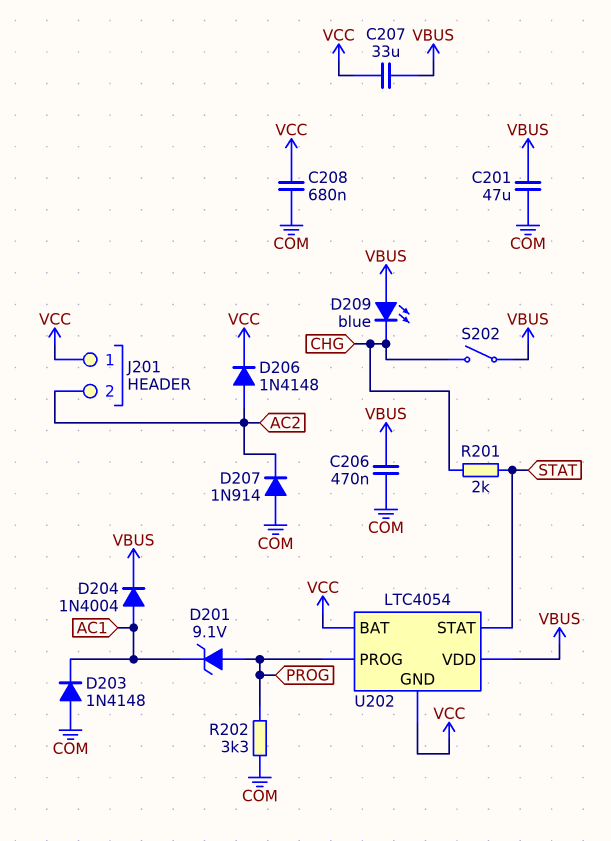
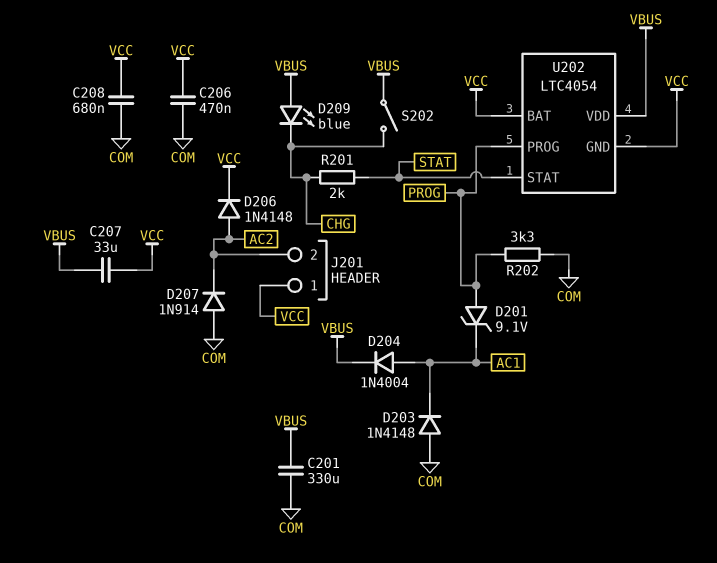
C201: 47uF (COM, VBUS) -> 330uF (COM, VBUS)
C206: 470nF (COM, VBUS) -> 470nF (COM, VCC)

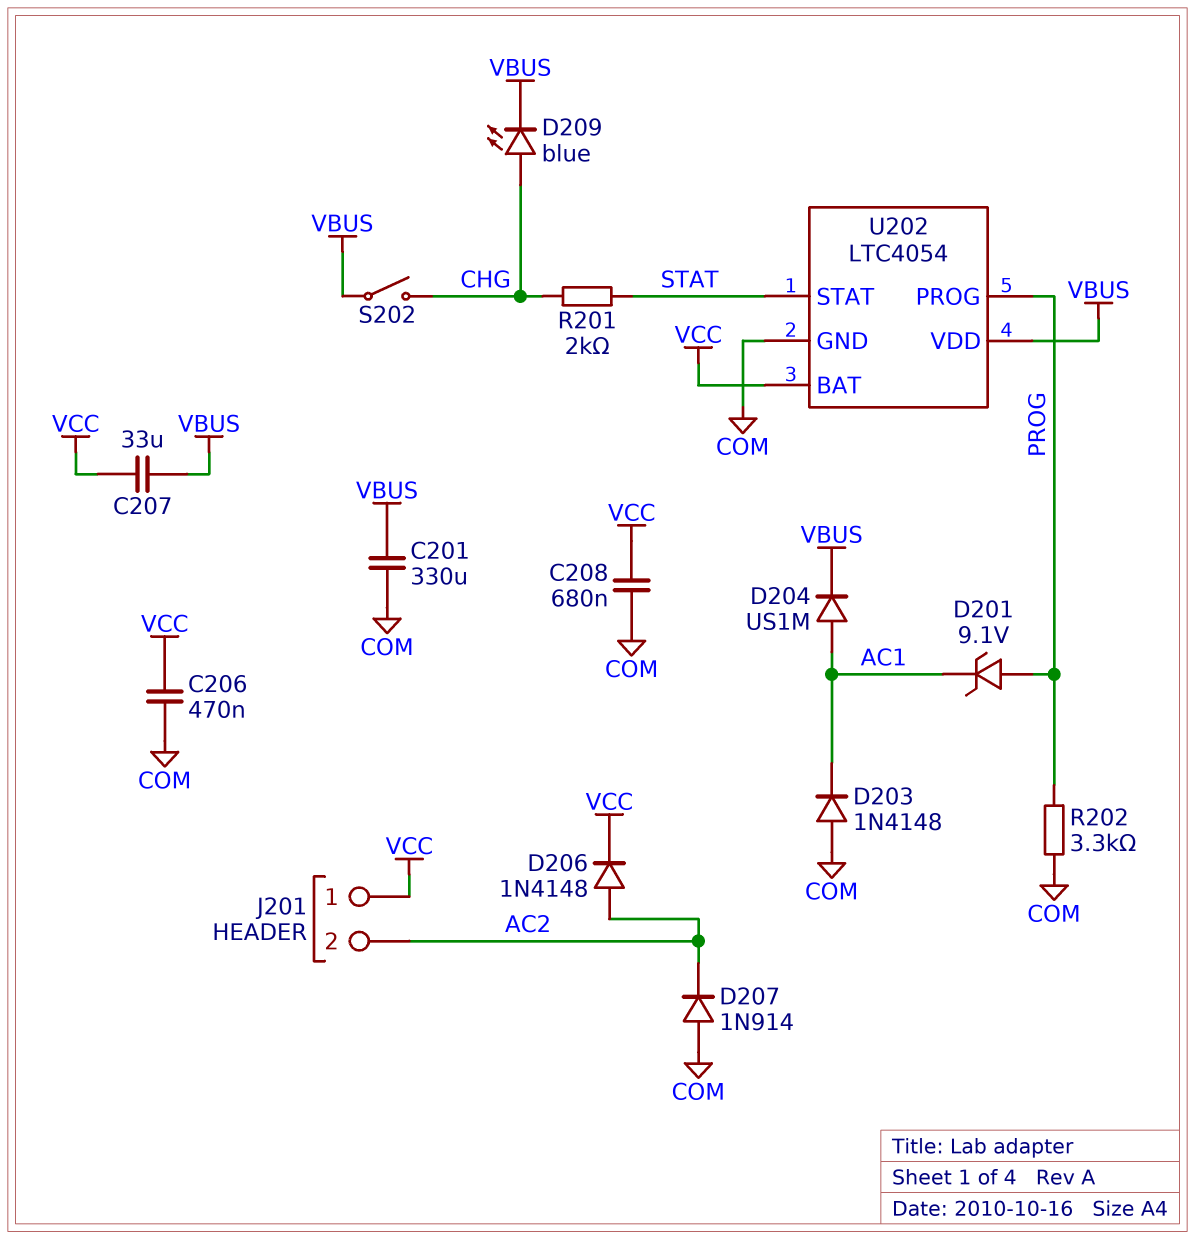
D204: diode 1N4004 (A AC1, K VBUS) -> diode US1M (A AC1, K VBUS)
D209: LED blue (A VBUS, K CHG) -> LED blue (A CHG, K VBUS)
U202 pin GND: VCC -> COM

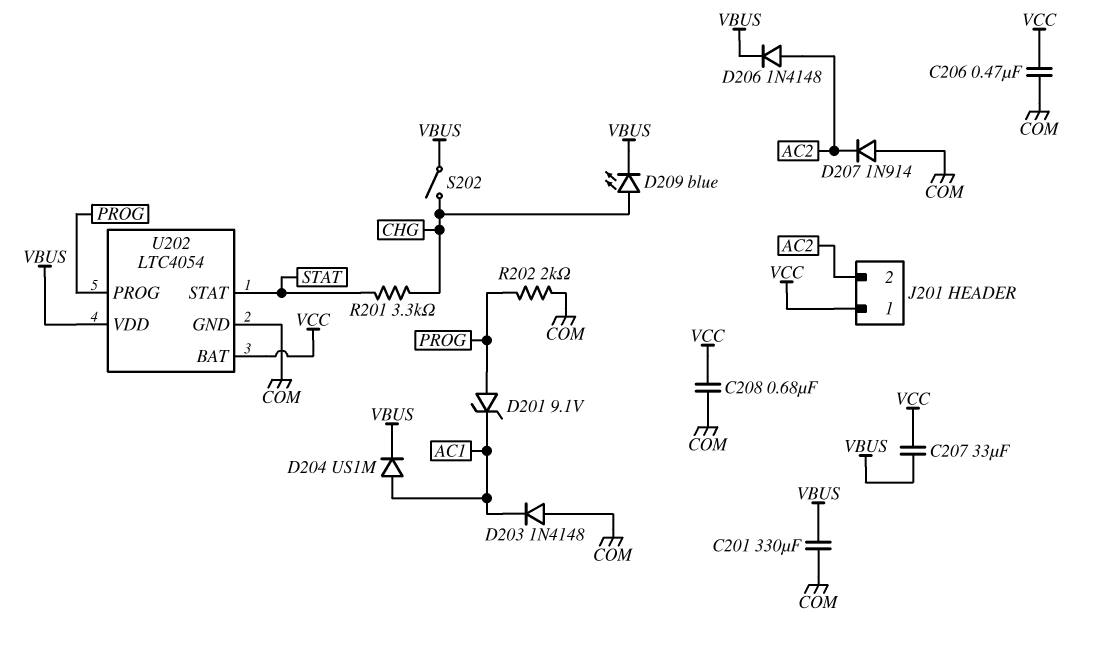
D206: diode 1N4148 (A AC2, K VCC) -> diode 1N4148 (A AC2, K VBUS)
R201: 2k (CHG, STAT) -> 3.3k (CHG, STAT)
R202: 3.3k (COM, PROG) -> 2k (COM, PROG)

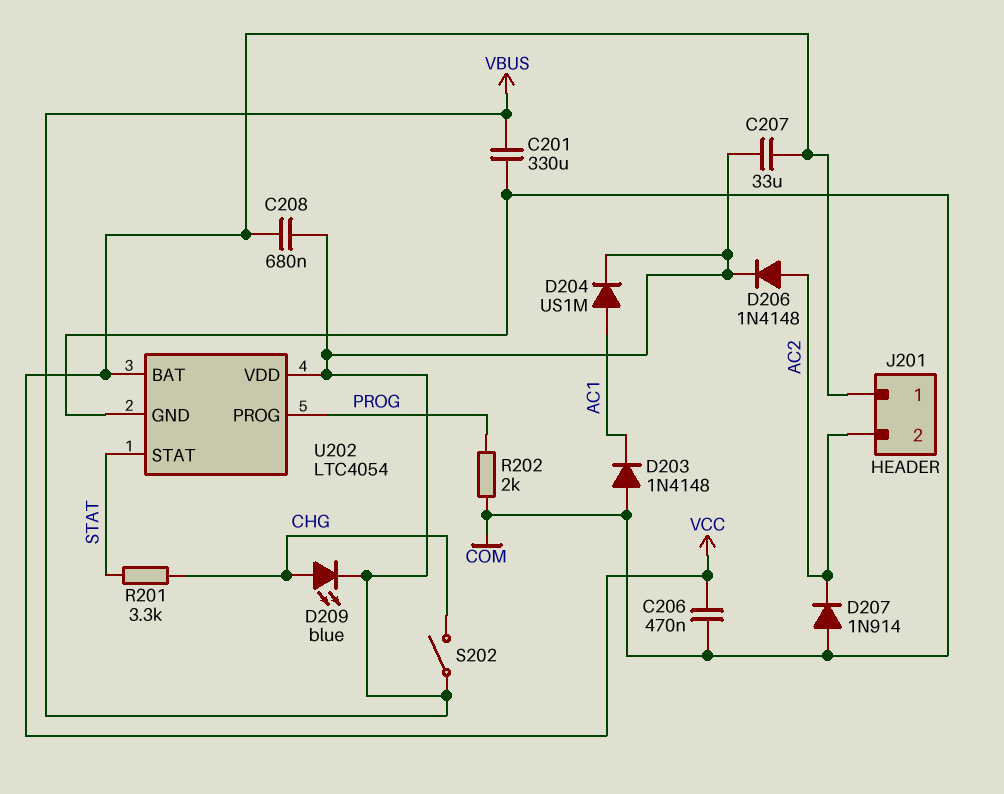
C208: 680nF (COM, VCC) -> 680nF (VBUS, VCC)
D201: zener 9.1V (A PROG, K AC1) -> none

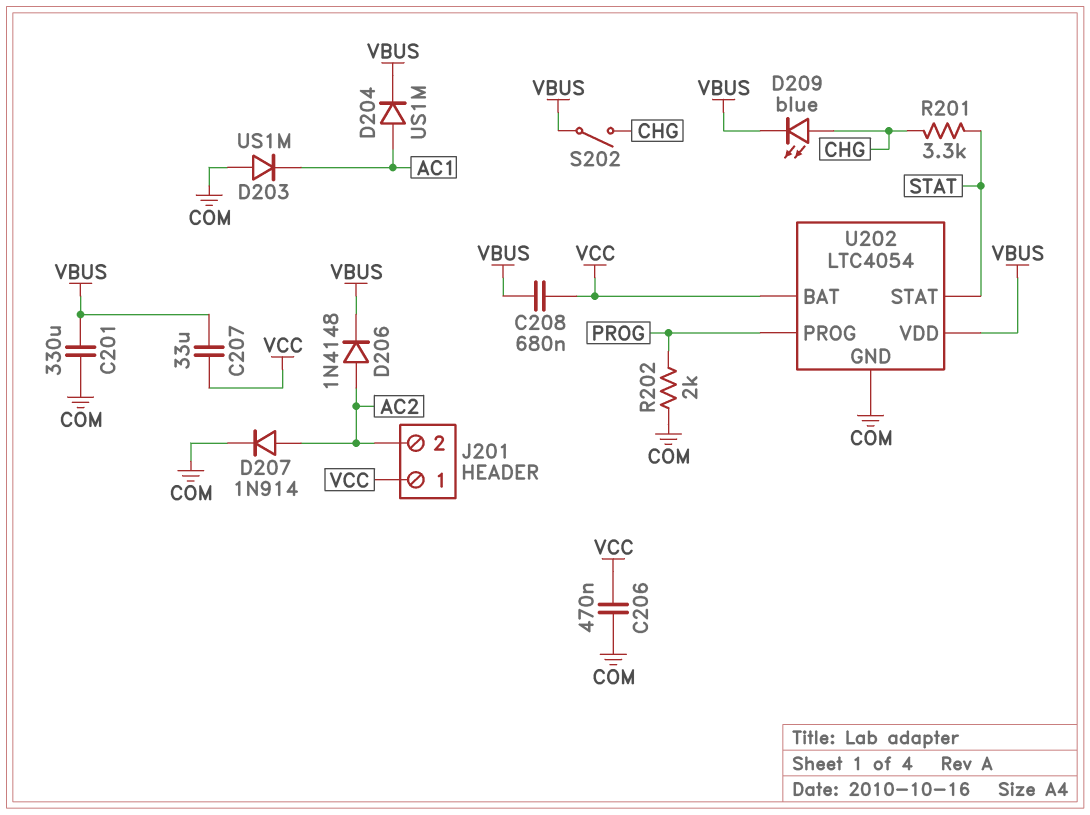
D203: diode 1N4148 (A COM, K AC1) -> diode US1M (A COM, K AC1)
D207: diode 1N914 (A COM, K AC2) -> diode 1N914 (A AC2, K COM)

